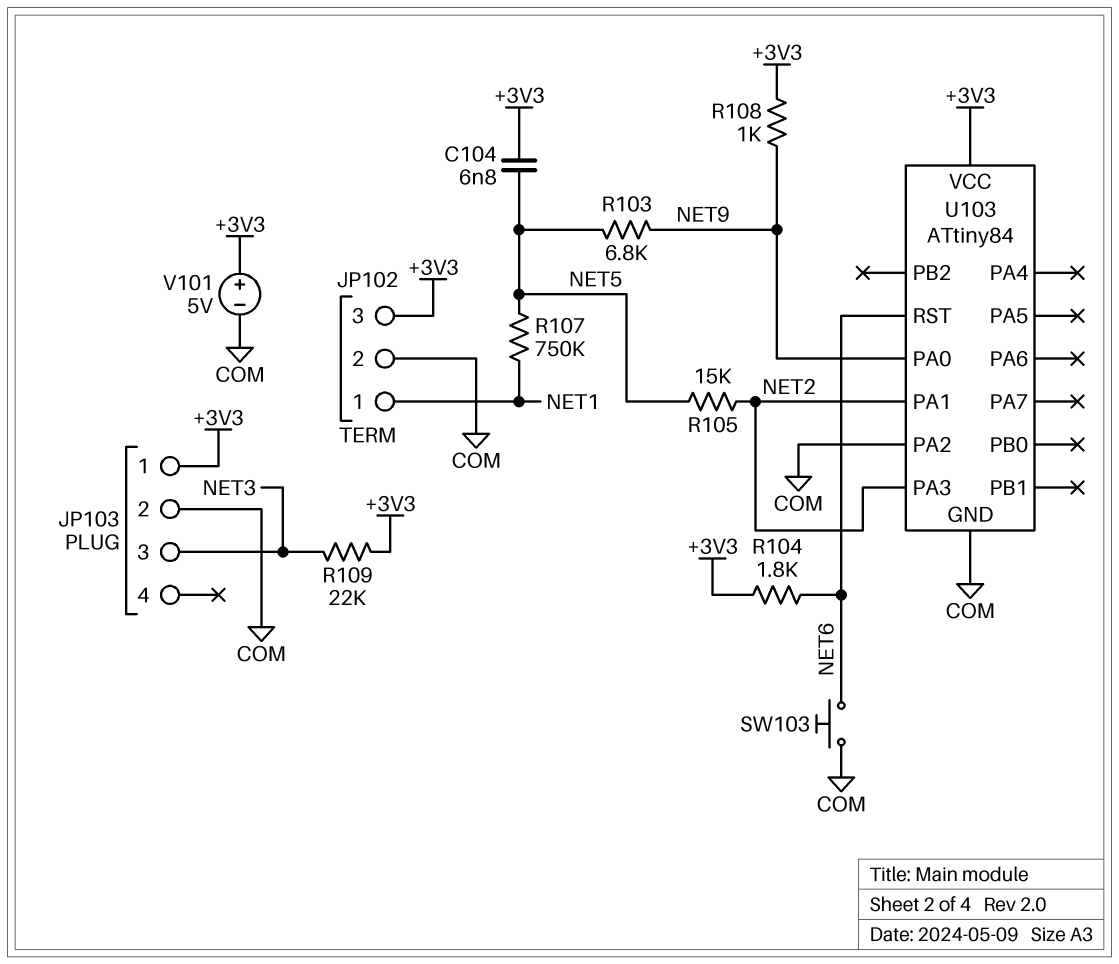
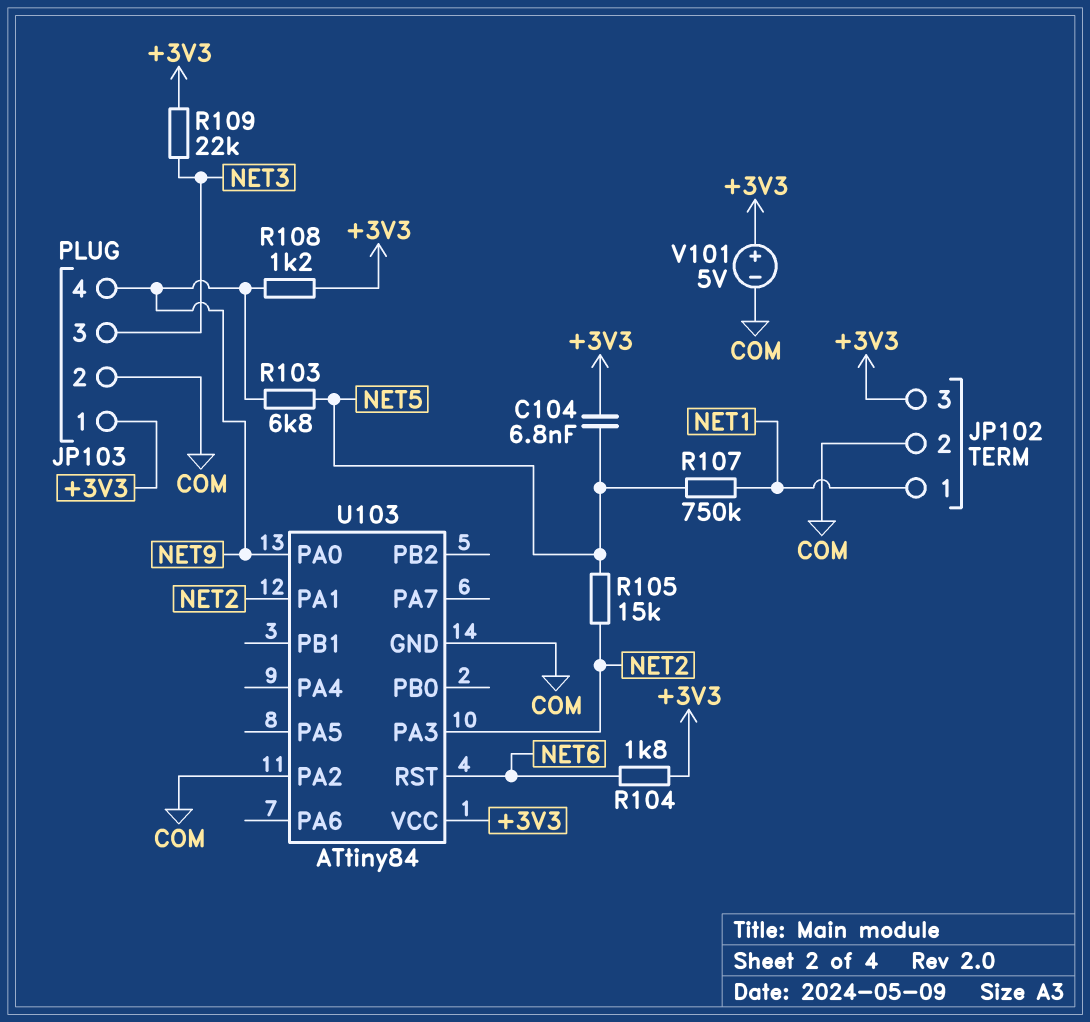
JP103 pin 4: none -> NET9
R108: 1k (+3V3, NET9) -> 1.2k (+3V3, NET9)
SW103: button (COM, NET6) -> none

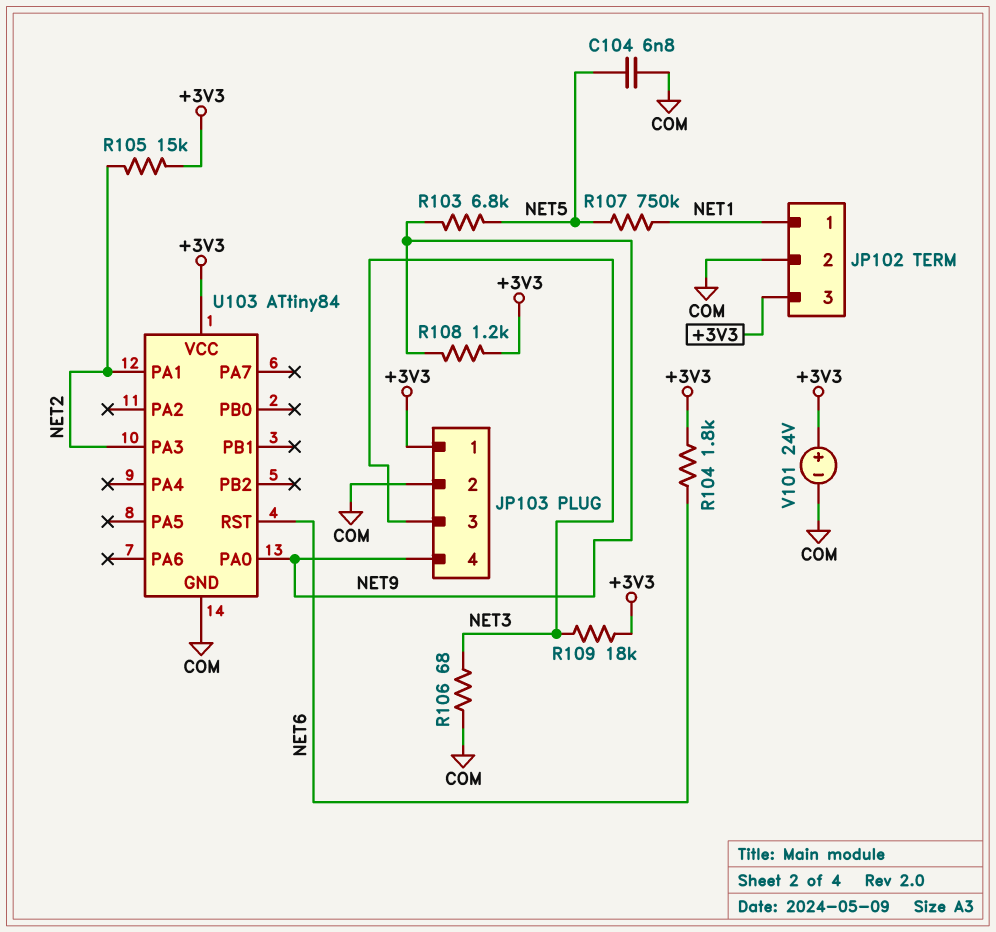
C104: 6.8nF (+3V3, NET5) -> 6.8nF (COM, NET5)
R105: 15k (NET2, NET5) -> 15k (+3V3, NET2)
R106: none -> 68 (COM, NET3)
R109: 22k (+3V3, NET3) -> 18k (+3V3, NET3)
U103 pin PA2: COM -> none
V101: 5V (plus +3V3, minus COM) -> 24V (plus +3V3, minus COM)

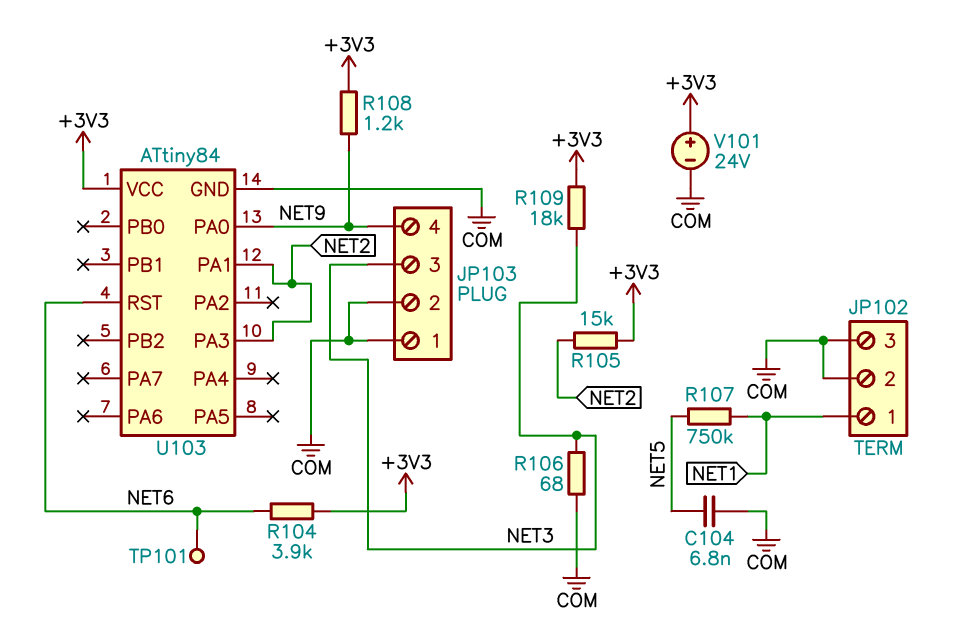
JP102 pin 3: +3V3 -> COM
JP103 pin 1: +3V3 -> COM
R103: 6.8k (NET5, NET9) -> none
R104: 1.8k (+3V3, NET6) -> 3.9k (+3V3, NET6)
TP101: none -> test point (NET6)

